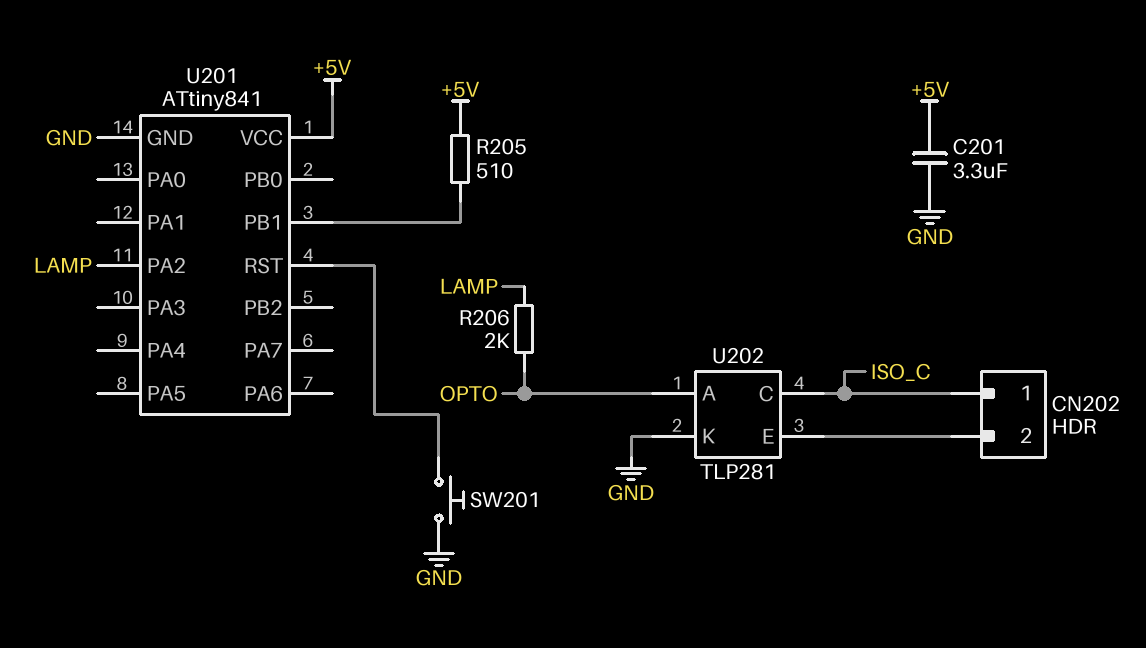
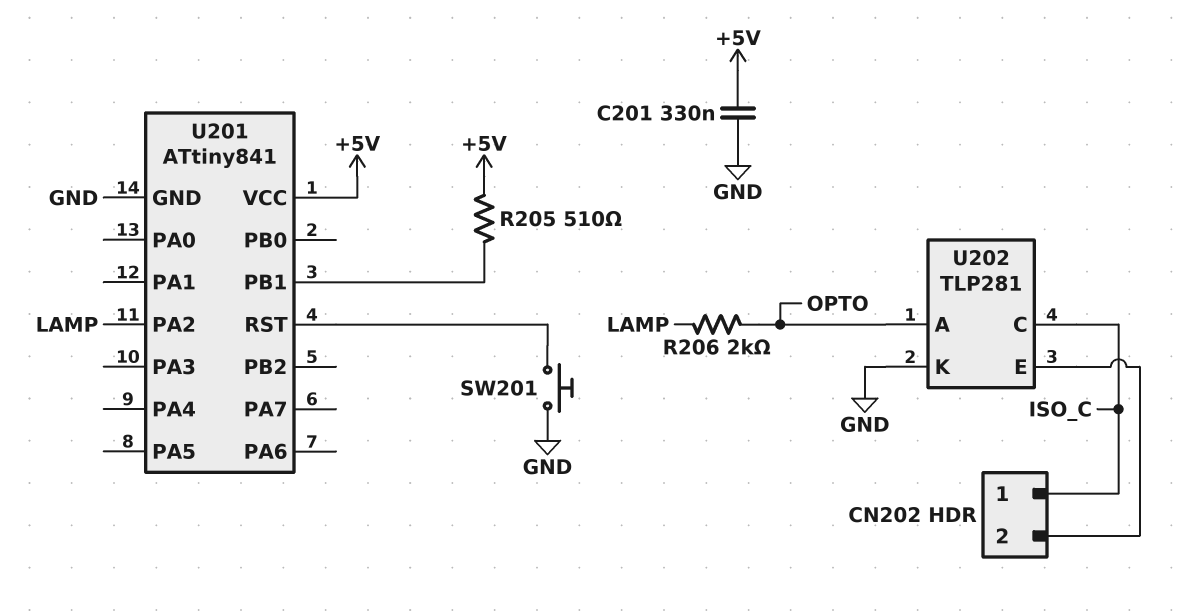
C201: 3.3uF (+5V, GND) -> 330nF (+5V, GND)

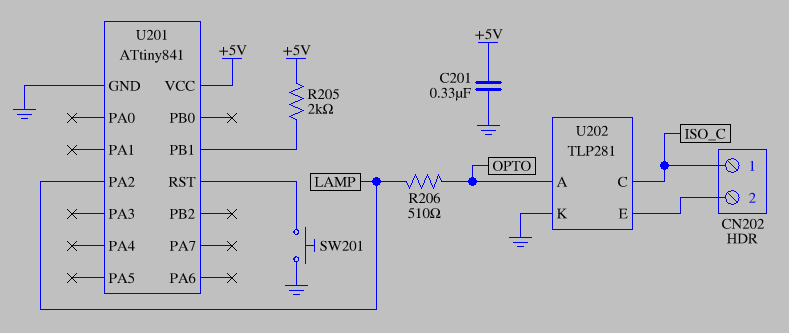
R205: 510 (+5V, U201/PB1) -> 2k (+5V, U201/PB1)
R206: 2k (LAMP, OPTO) -> 510 (LAMP, OPTO)

